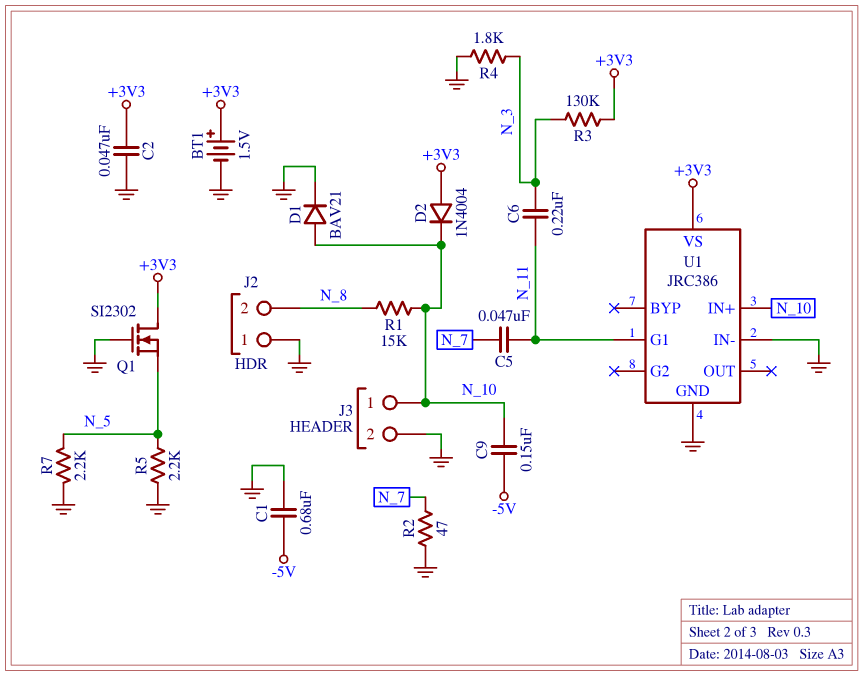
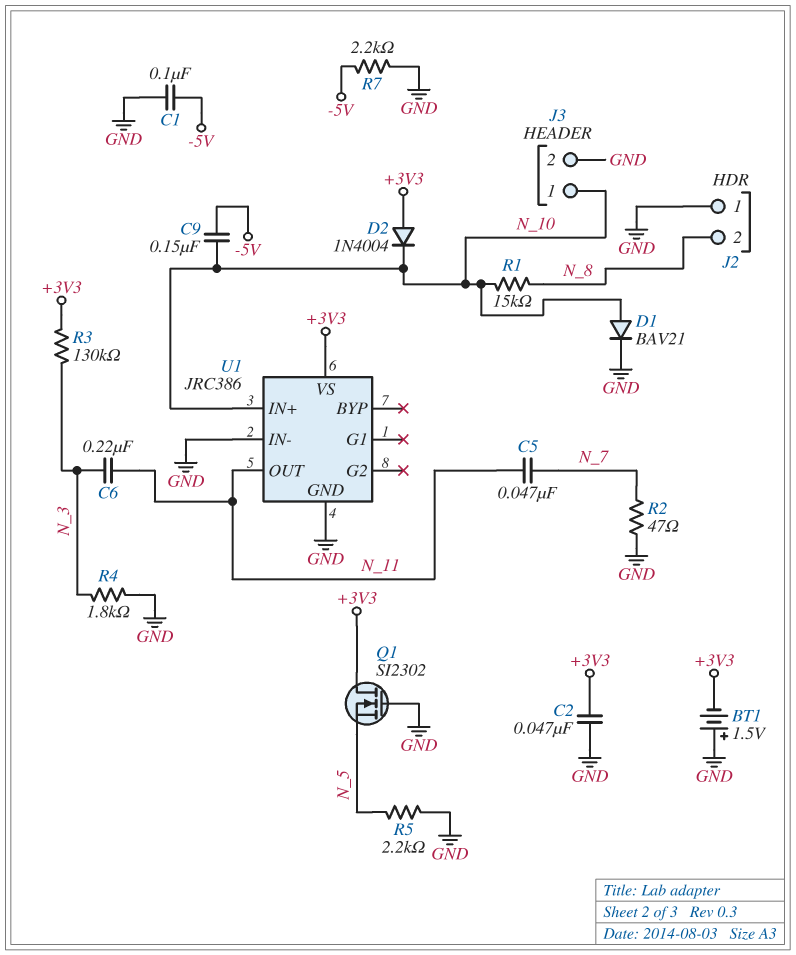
BT1: 1.5V (plus +3V3, minus GND) -> 1.5V (plus GND, minus +3V3)
C1: 680nF (-5V, GND) -> 100nF (-5V, GND)
R7: 2.2k (GND, N_5) -> 2.2k (-5V, GND)
U1 pin G1: N_11 -> none
U1 pin OUT: none -> N_11

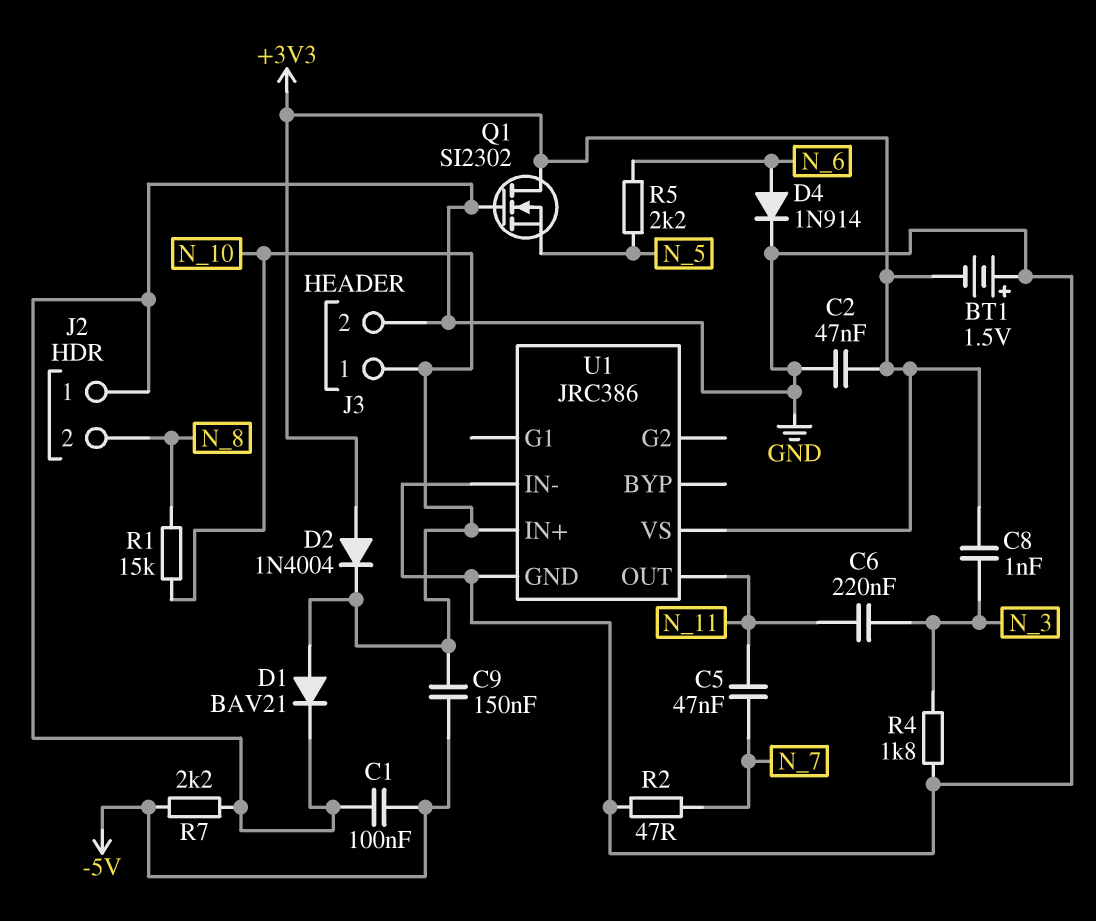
C8: none -> 1nF (+3V3, N_3)
D4: none -> diode 1N914 (A N_6, K GND)
R3: 130k (+3V3, N_3) -> none
R5: 2.2k (GND, N_5) -> 2.2k (N_5, N_6)

